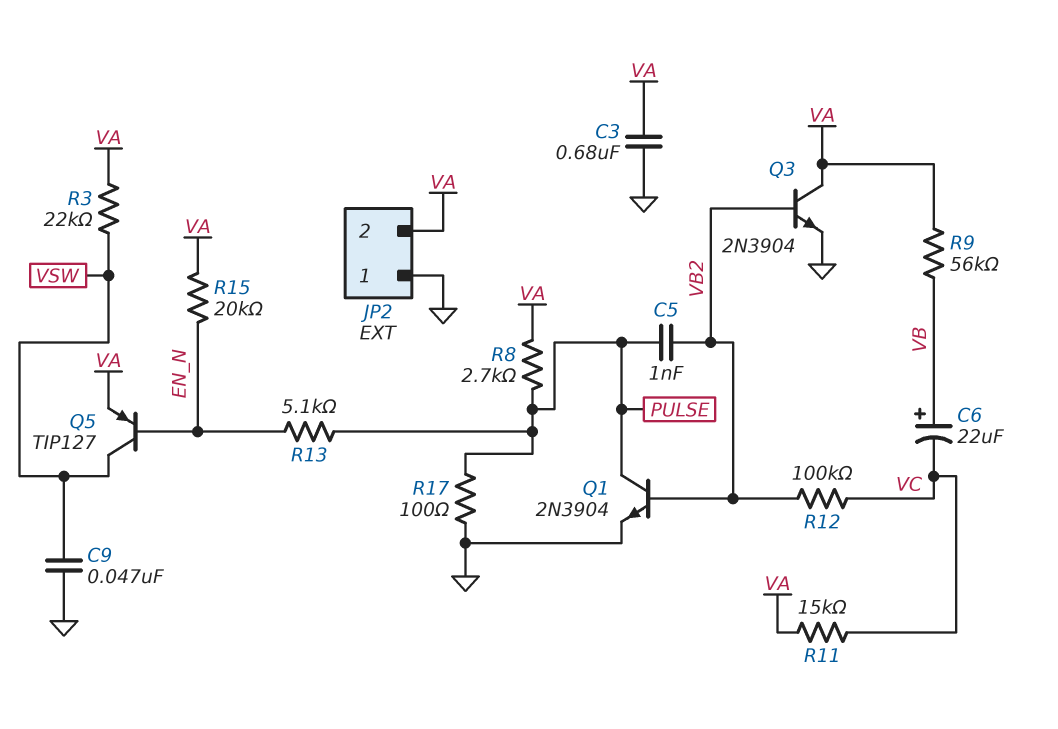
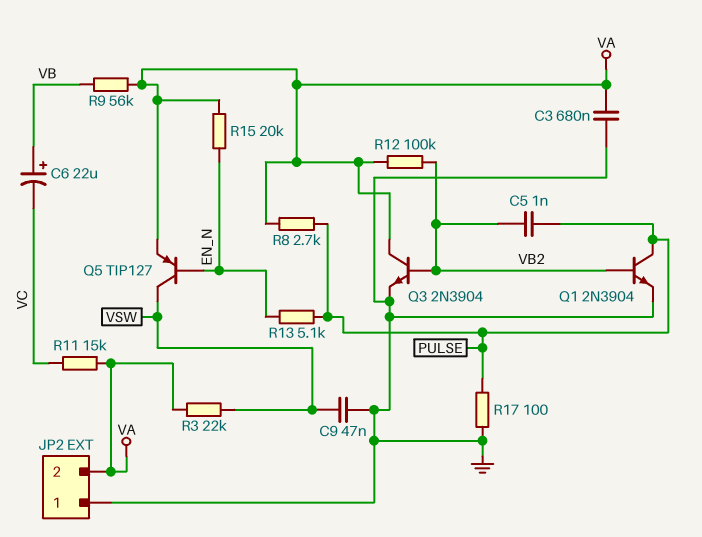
R12: 100k (VB2, VC) -> 100k (VA, VB2)

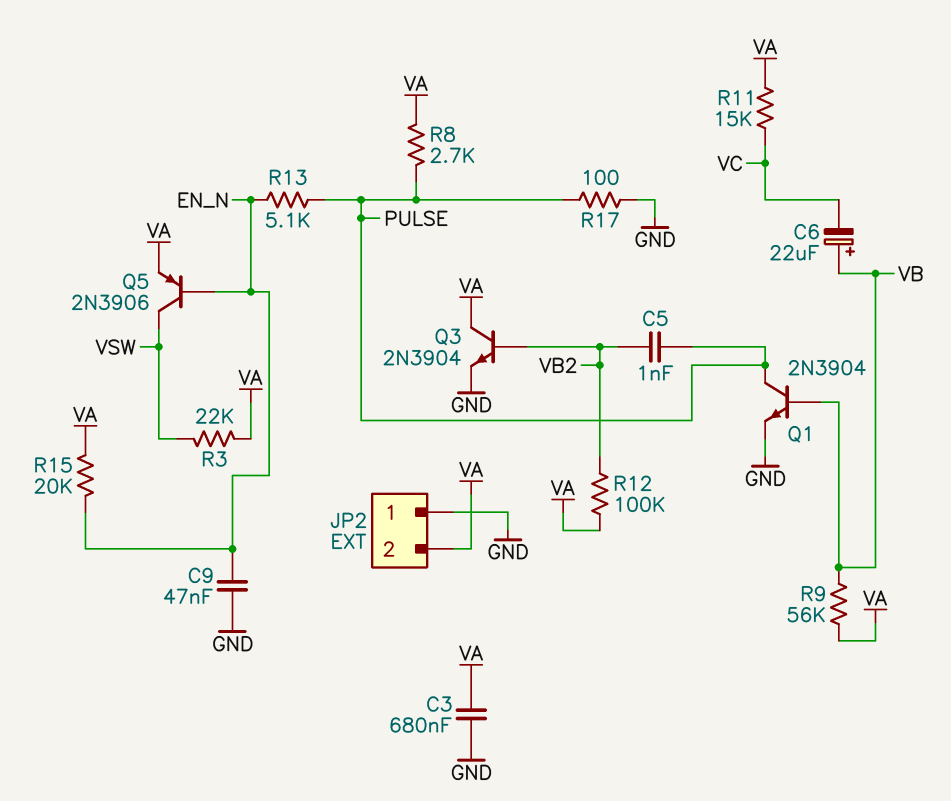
C9: 47nF (GND, VSW) -> 47nF (EN_N, GND)
Q1: NPN 2N3904 (B VB2, C PULSE, E GND) -> NPN 2N3904 (B VB, C PULSE, E GND)
Q5: PNP TIP127 (B EN_N, C VSW, E VA) -> PNP 2N3906 (B EN_N, C VSW, E VA)

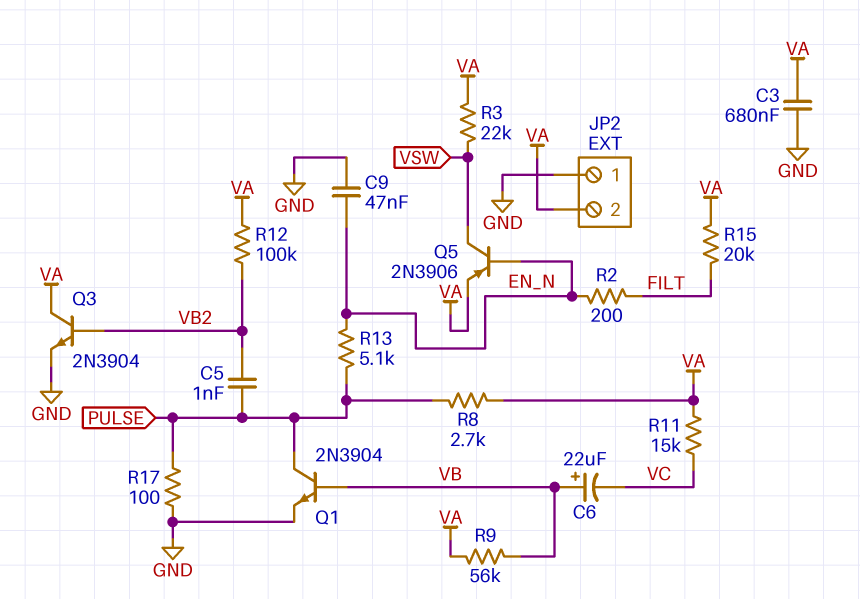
R2: none -> 200 (EN_N, FILT)
R15: 20k (EN_N, VA) -> 20k (FILT, VA)

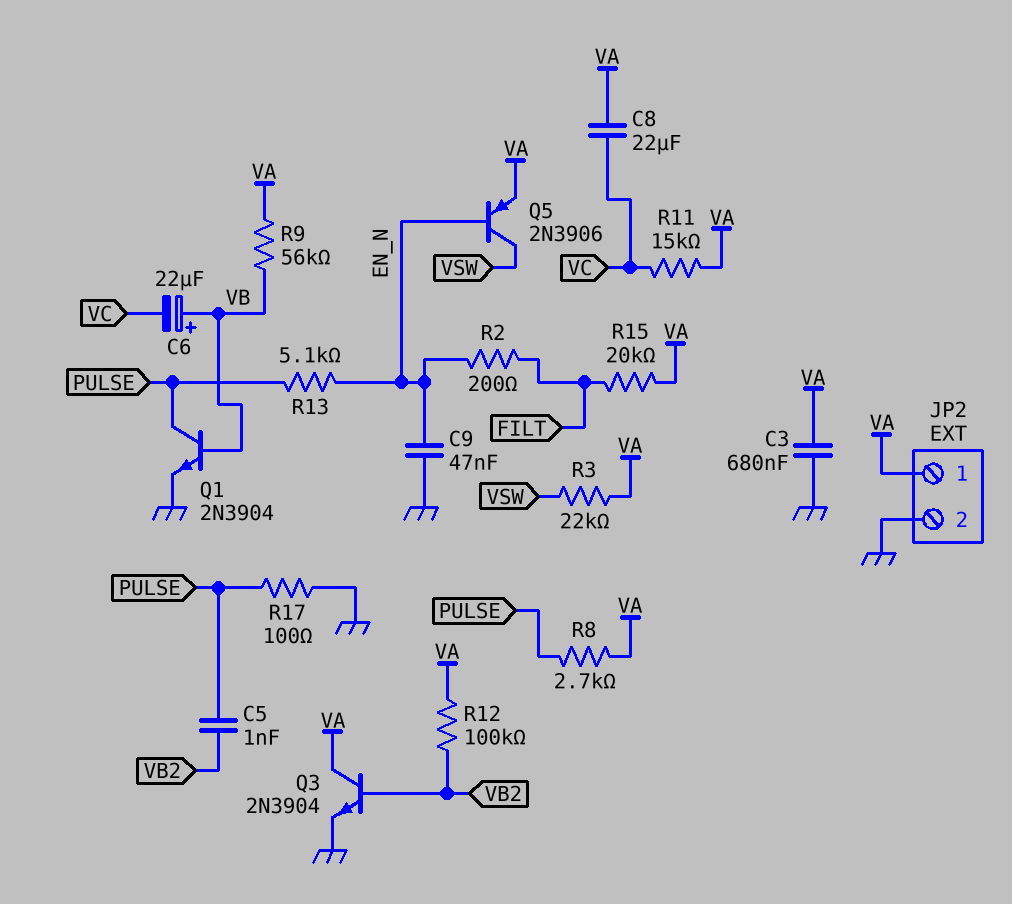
C8: none -> 22uF (VA, VC)
JP2 pin 1: GND -> VA
JP2 pin 2: VA -> GND

